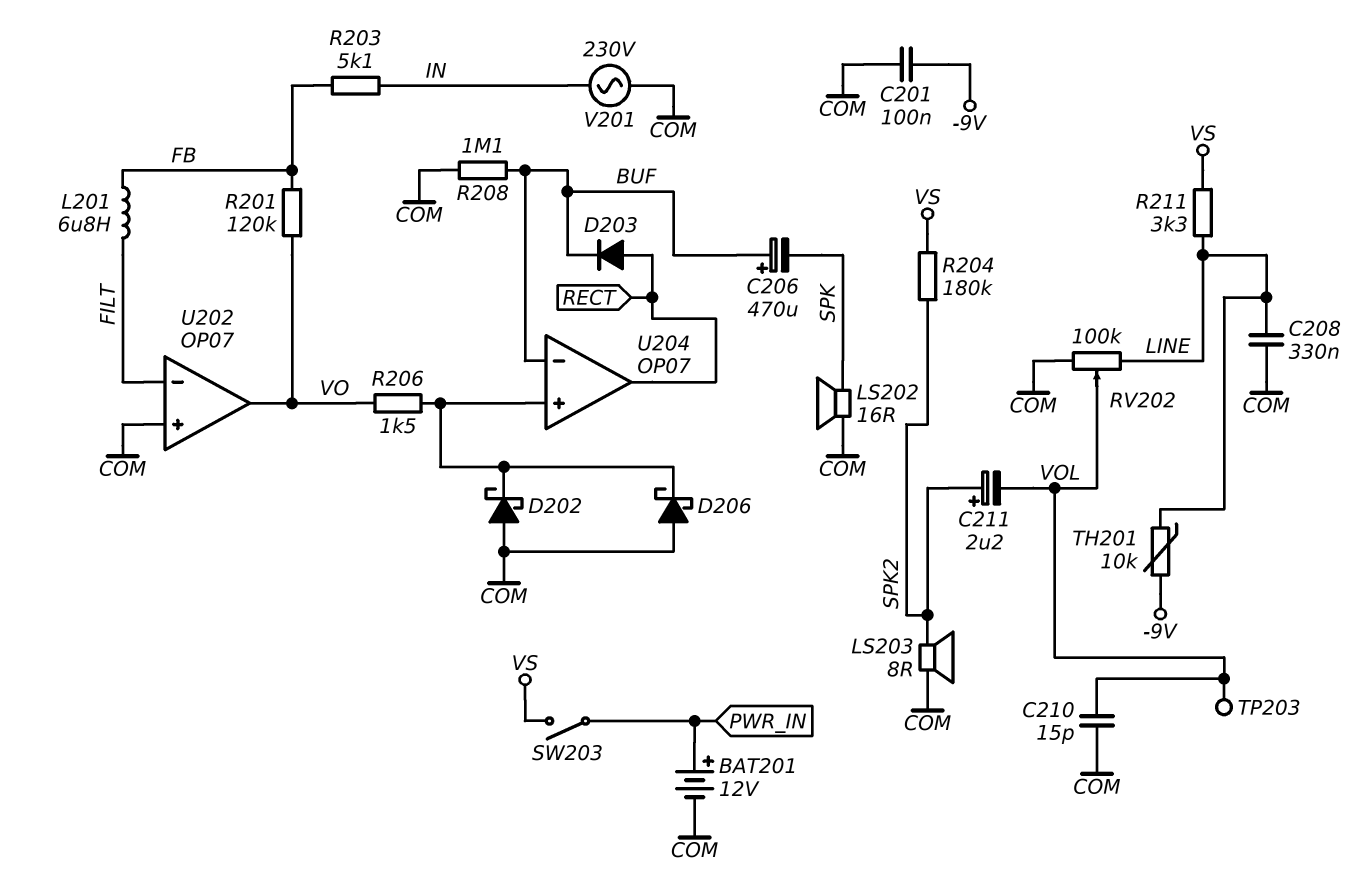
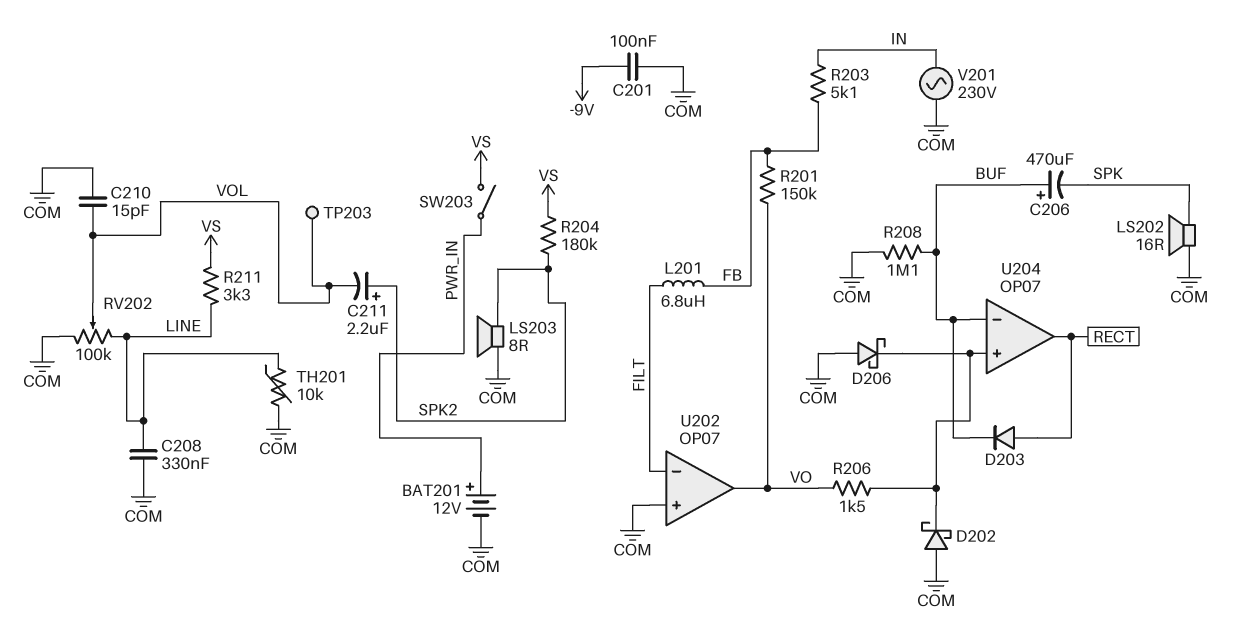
R201: 120k (FB, VO) -> 150k (FB, VO)
TH201: 10k (-9V, LINE) -> 10k (COM, LINE)

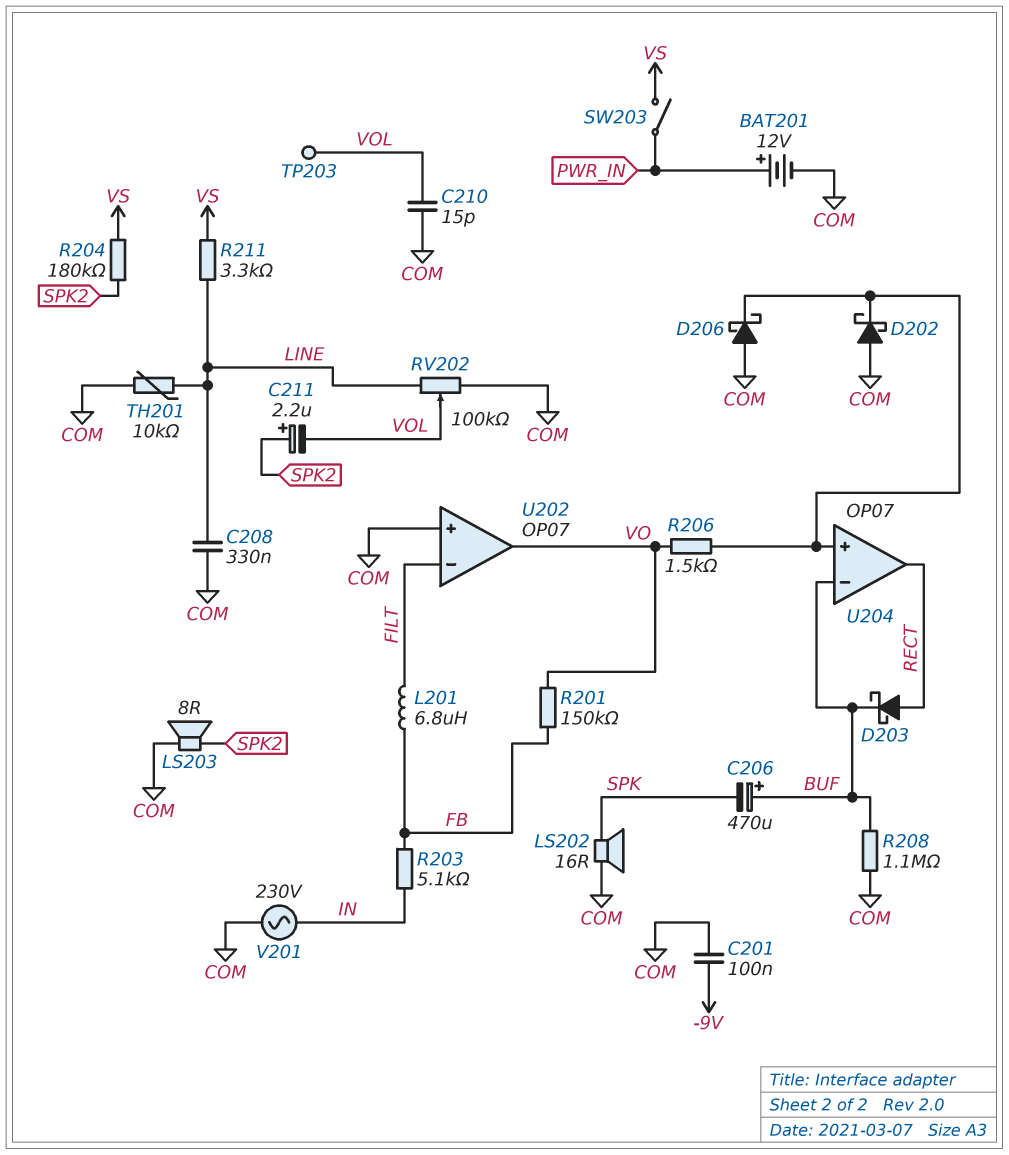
D203: diode (A RECT, K BUF) -> schottky (A RECT, K BUF)

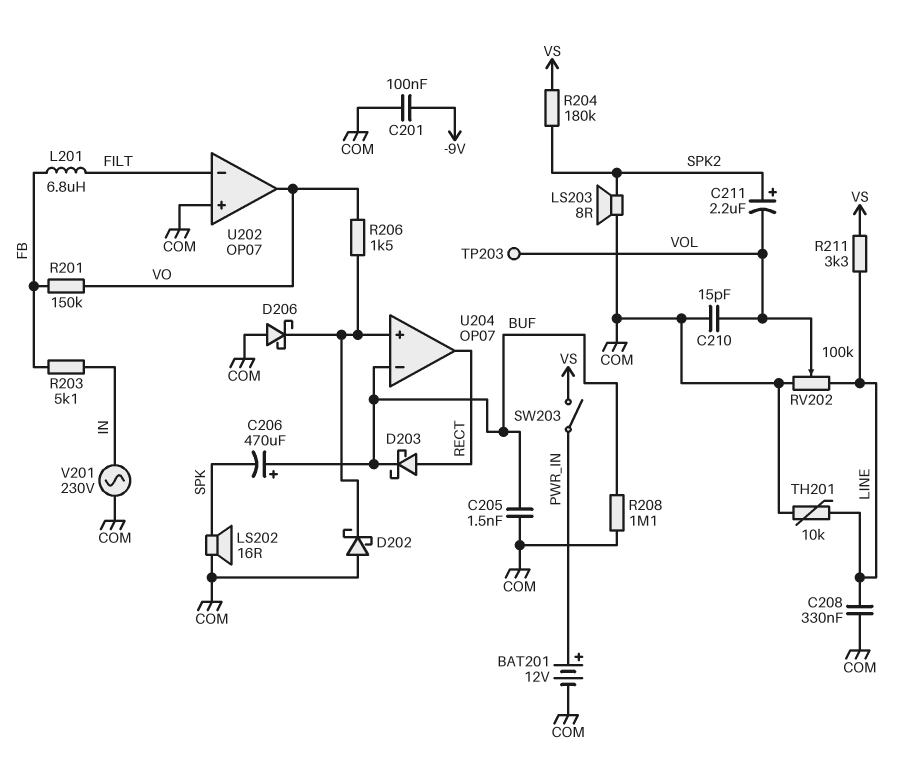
C205: none -> 1.5nF (BUF, COM)

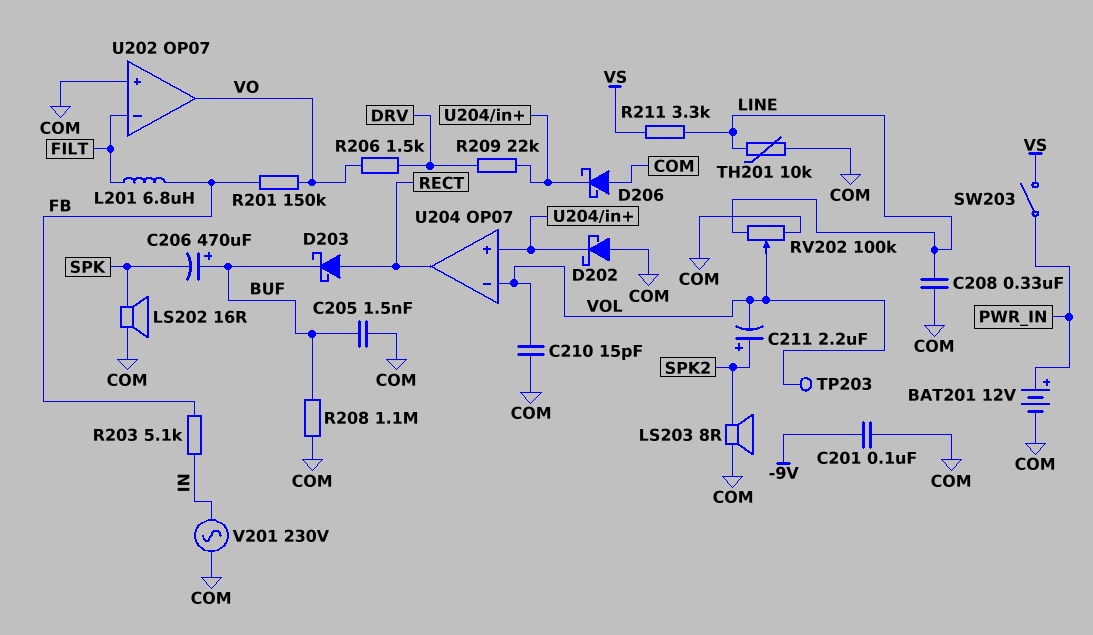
R204: 180k (SPK2, VS) -> none
R206: 1.5k (U204/in+, VO) -> 1.5k (DRV, VO)
R209: none -> 22k (DRV, U204/in+)
U204 pin in-: BUF -> VOL

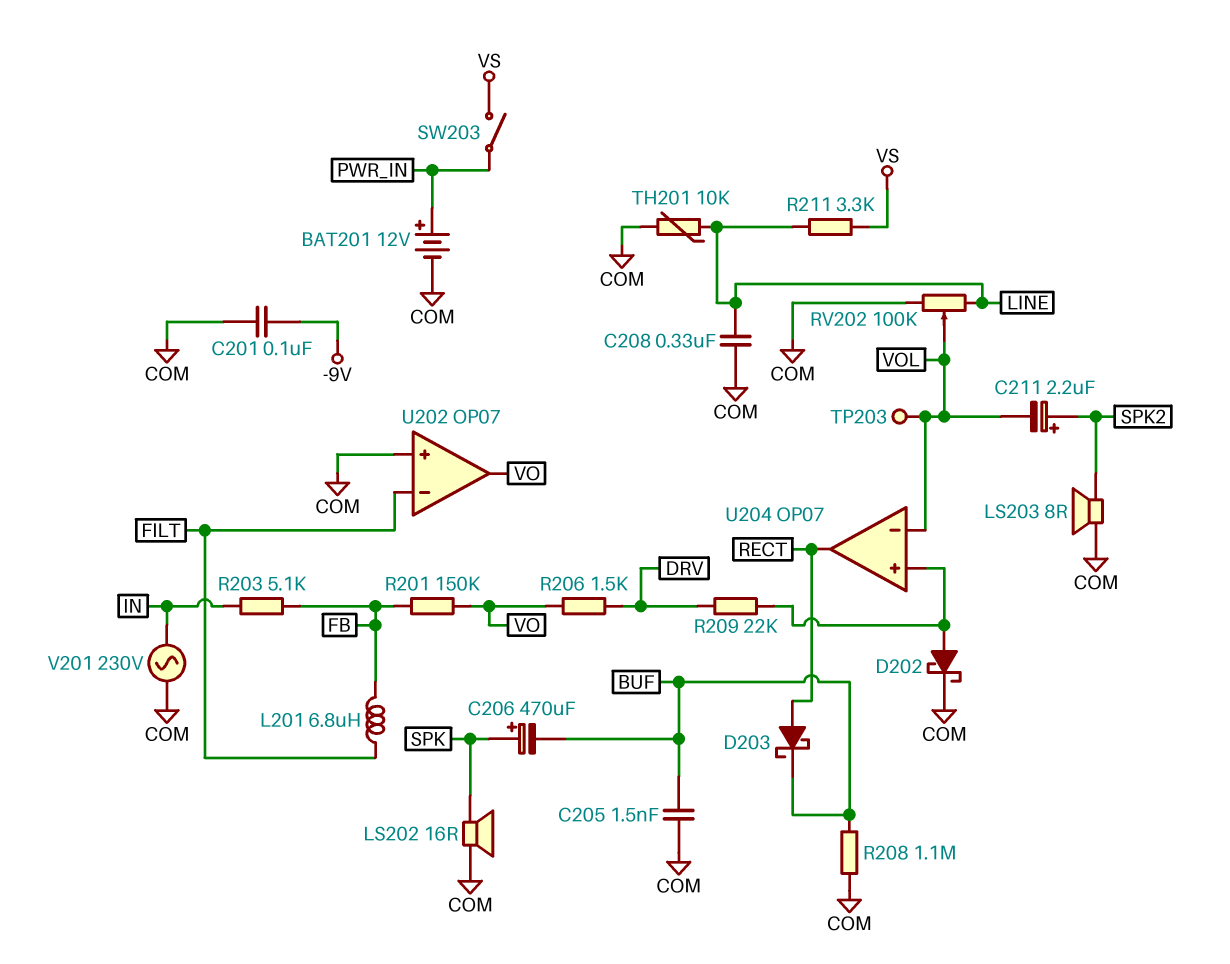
C206: 470uF (plus BUF, minus SPK) -> 470uF (plus SPK, minus BUF)
C210: 15pF (COM, VOL) -> none
D202: schottky (A COM, K U204/in+) -> schottky (A U204/in+, K COM)
D206: schottky (A COM, K U204/in+) -> none

